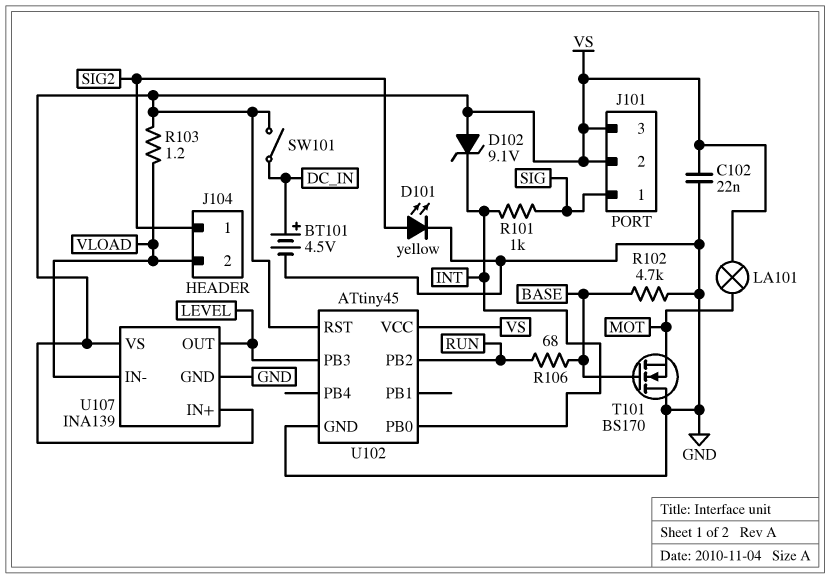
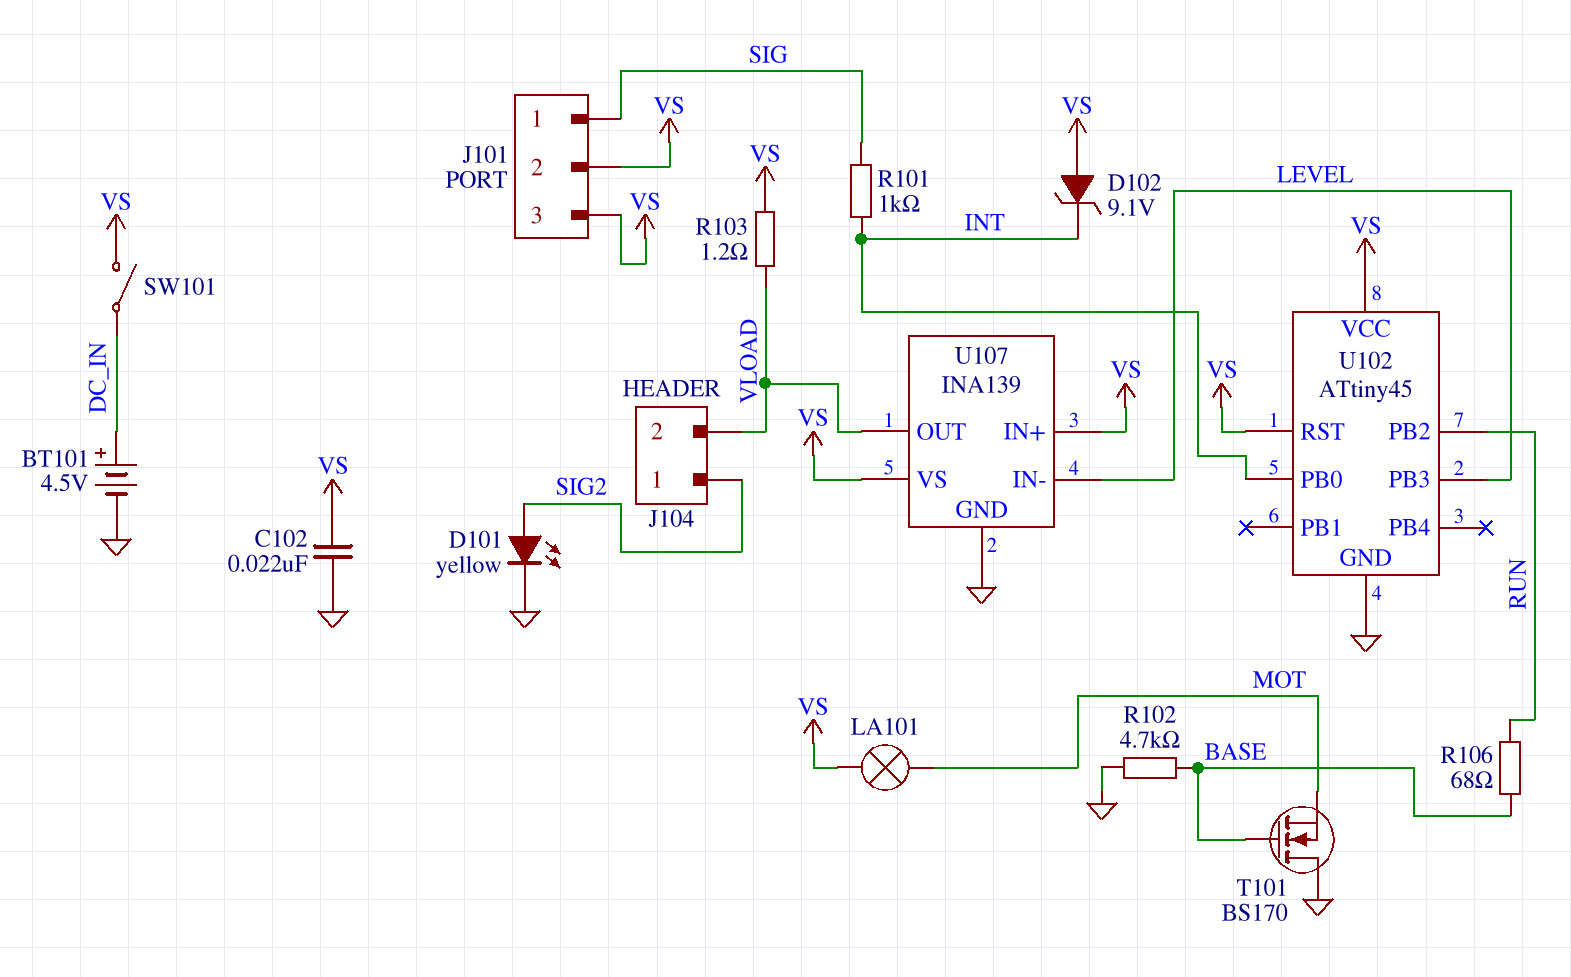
U107 pin IN-: VLOAD -> LEVEL
U107 pin OUT: LEVEL -> VLOAD

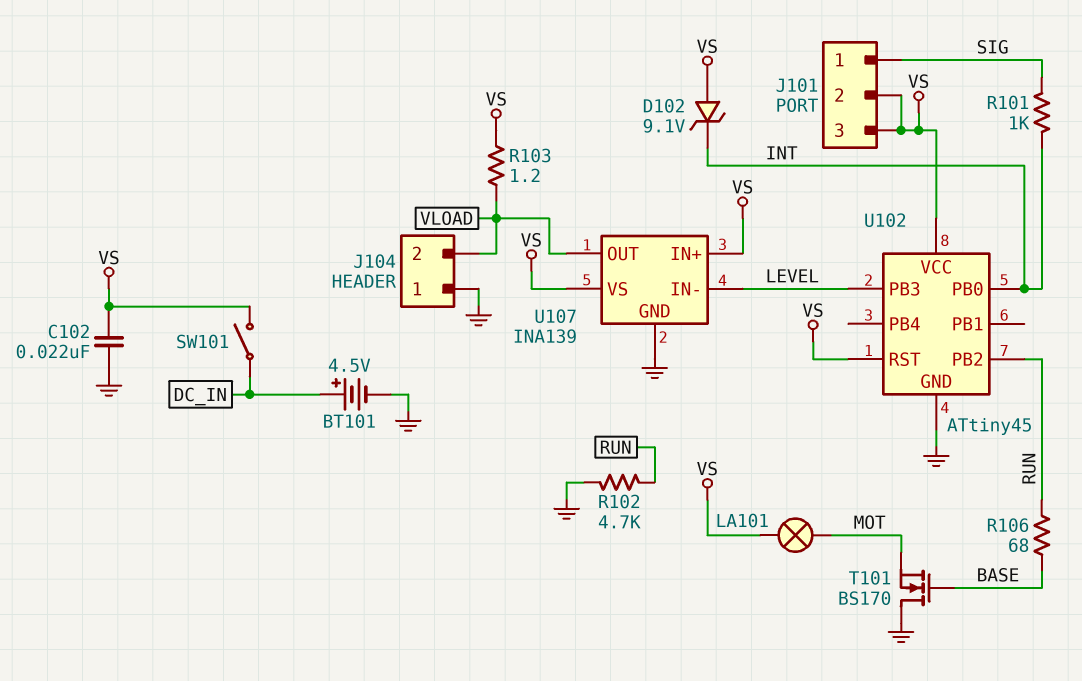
D101: LED yellow (A SIG2, K GND) -> none
J104 pin 1: SIG2 -> GND
R102: 4.7k (BASE, GND) -> 4.7k (GND, RUN)

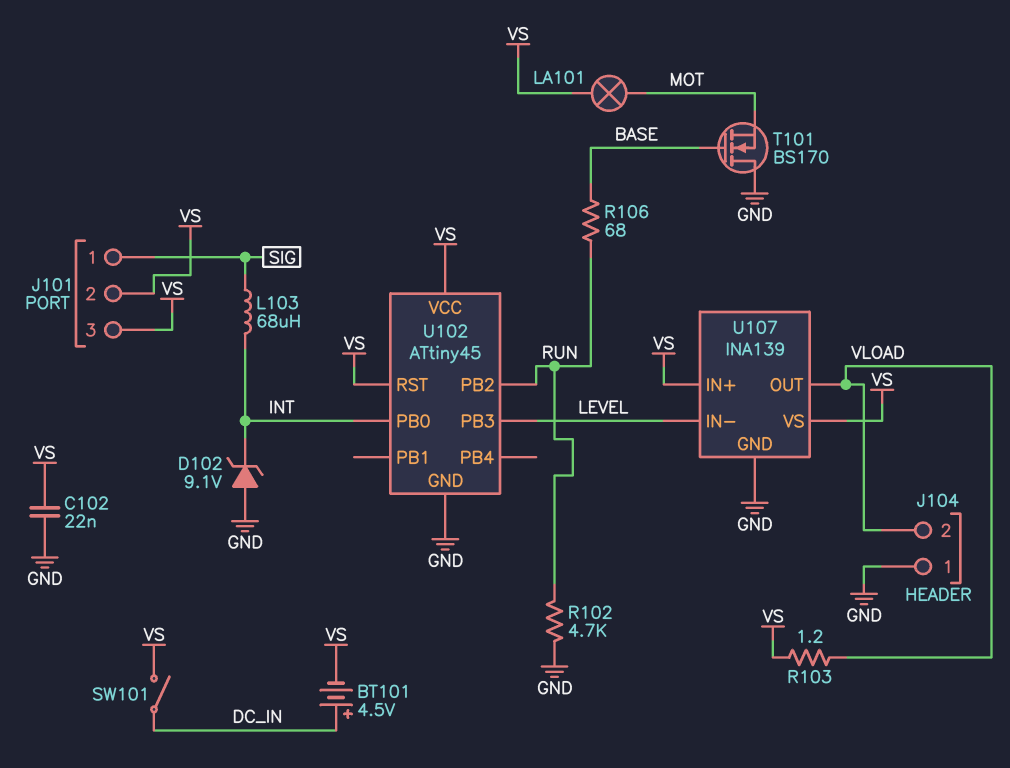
BT101: 4.5V (plus DC_IN, minus GND) -> 4.5V (plus DC_IN, minus VS)
D102: zener 9.1V (A VS, K INT) -> zener 9.1V (A GND, K INT)
L103: none -> 68uH (INT, SIG)
R101: 1k (INT, SIG) -> none

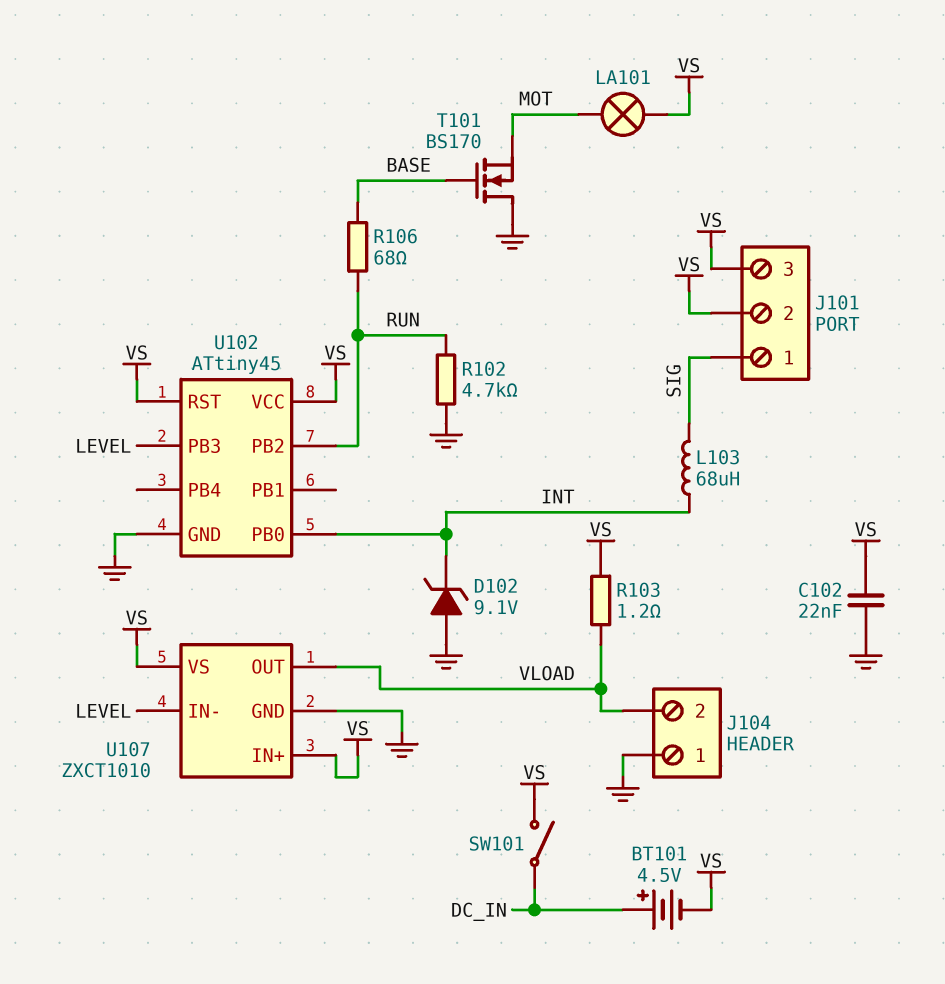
U107: INA139 -> ZXCT1010

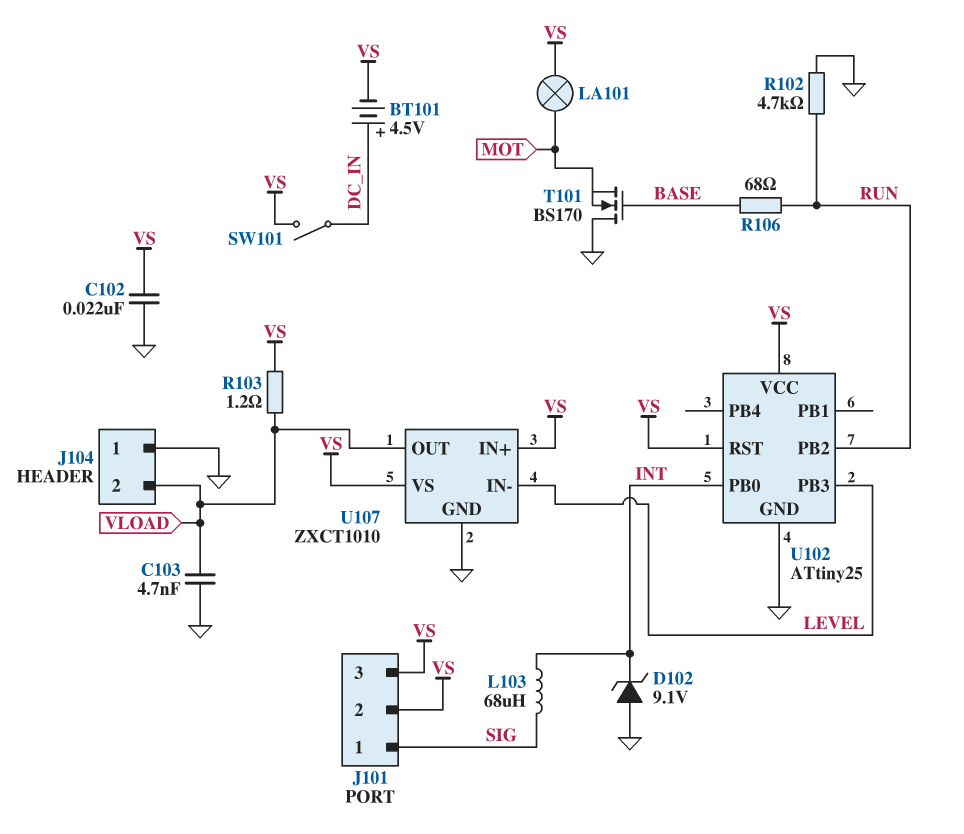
C103: none -> 4.7nF (GND, VLOAD)
U102: ATtiny45 -> ATtiny25

